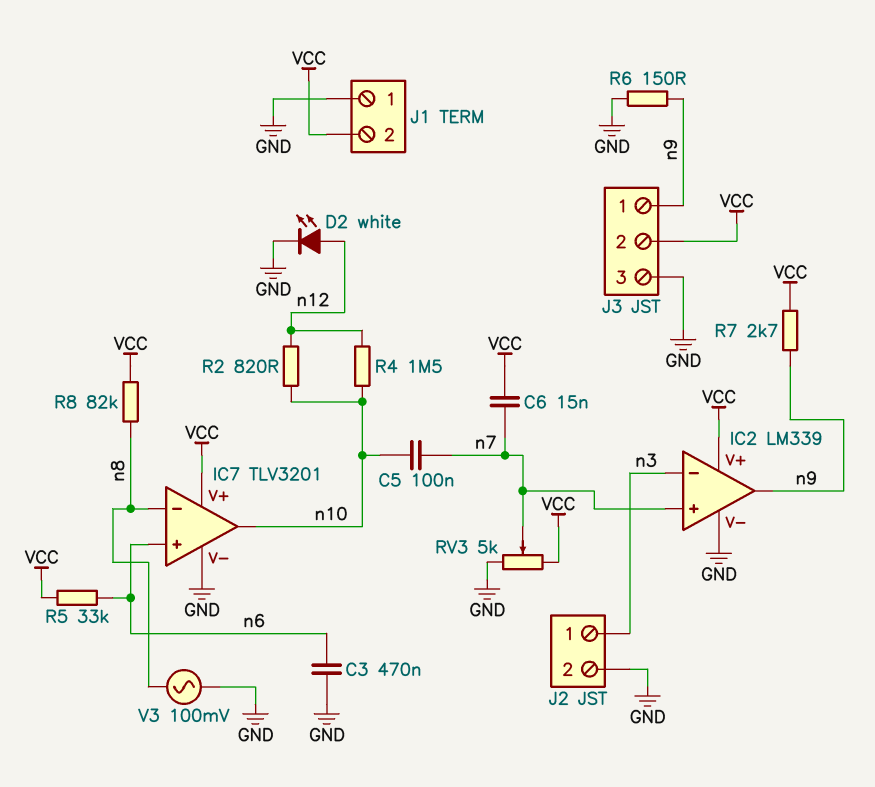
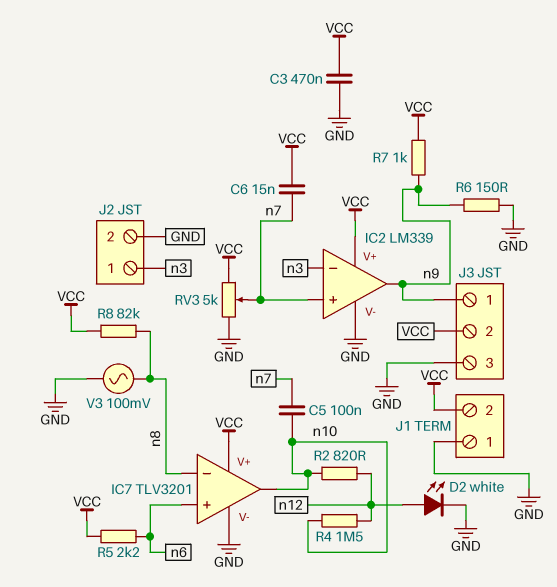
C3: 470nF (GND, n6) -> 470nF (GND, VCC)
R5: 33k (VCC, n6) -> 2.2k (VCC, n6)
R7: 2.7k (VCC, n9) -> 1k (VCC, n9)

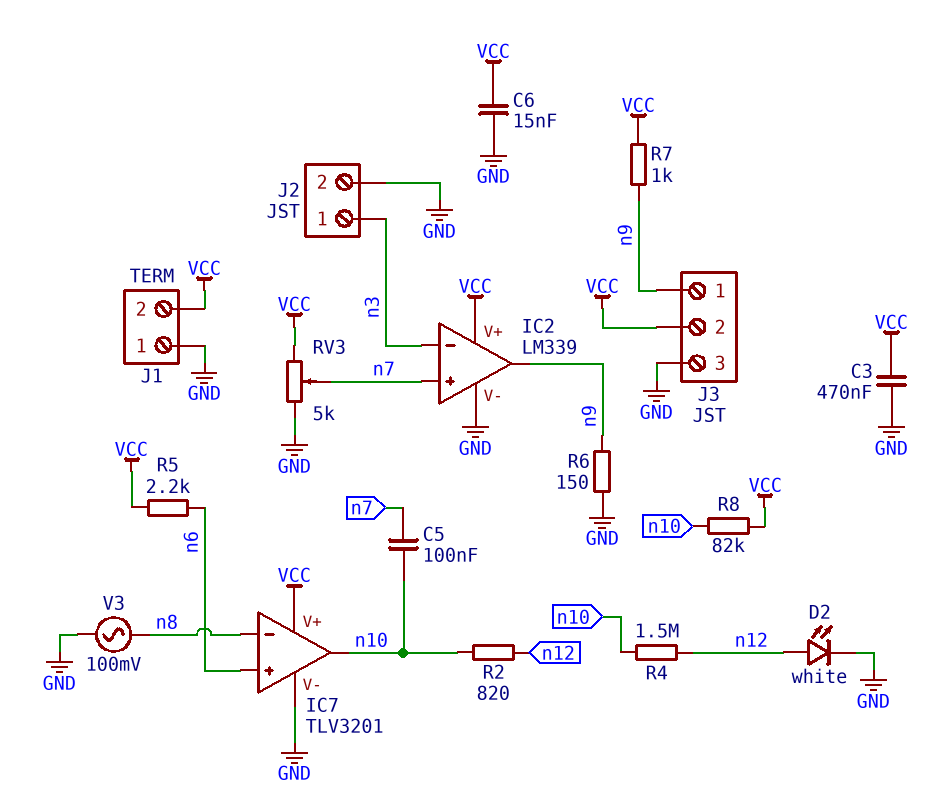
C6: 15nF (VCC, n7) -> 15nF (GND, VCC)
R8: 82k (VCC, n8) -> 82k (VCC, n10)

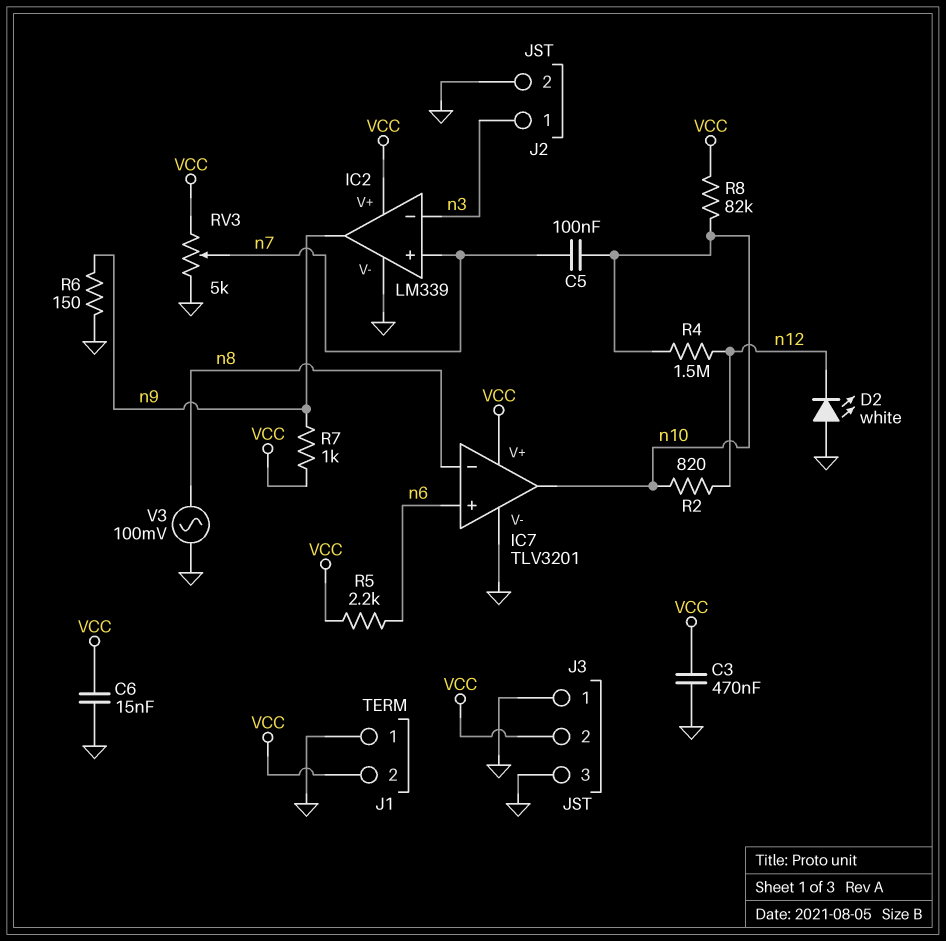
D2: LED white (A n12, K GND) -> LED white (A GND, K n12)
J3 pin 1: n9 -> GND

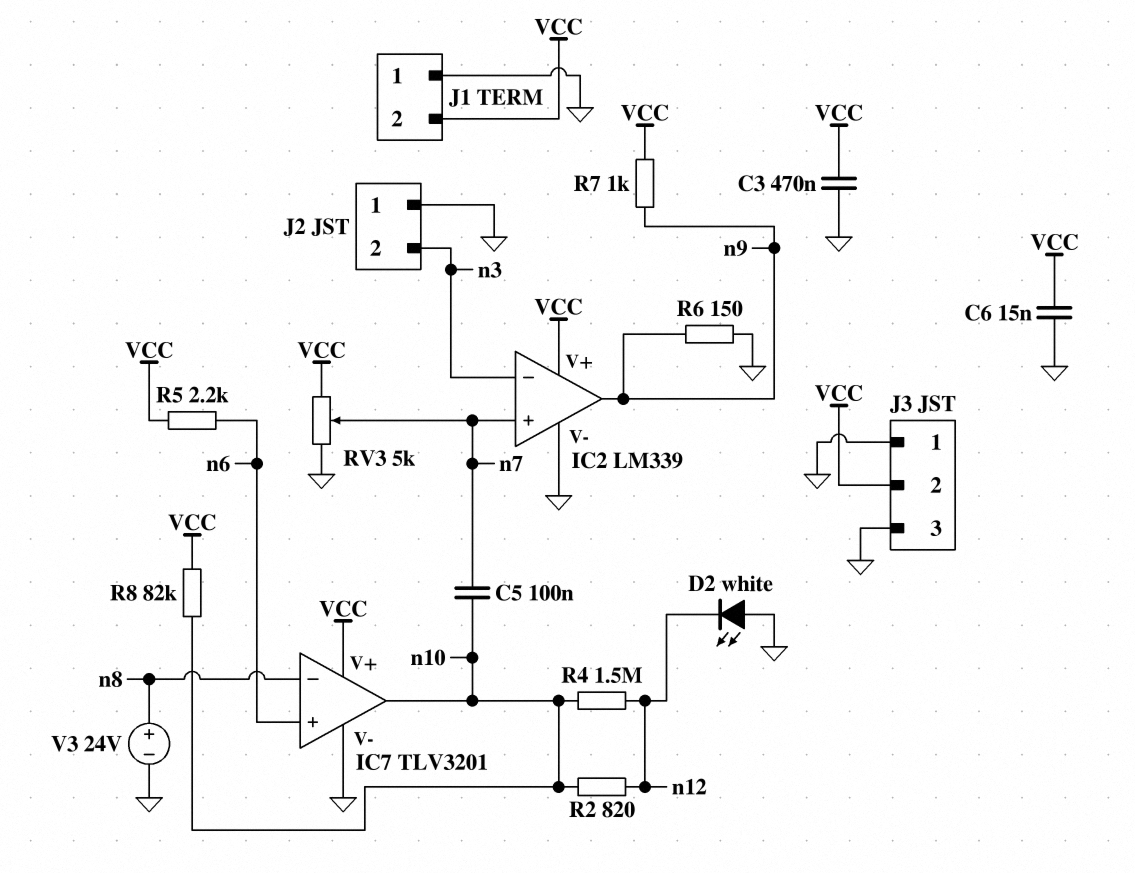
J2 pin 1: n3 -> GND
J2 pin 2: GND -> n3
V3: AC 100mV (GND, n8) -> 24V (plus n8, minus GND)

